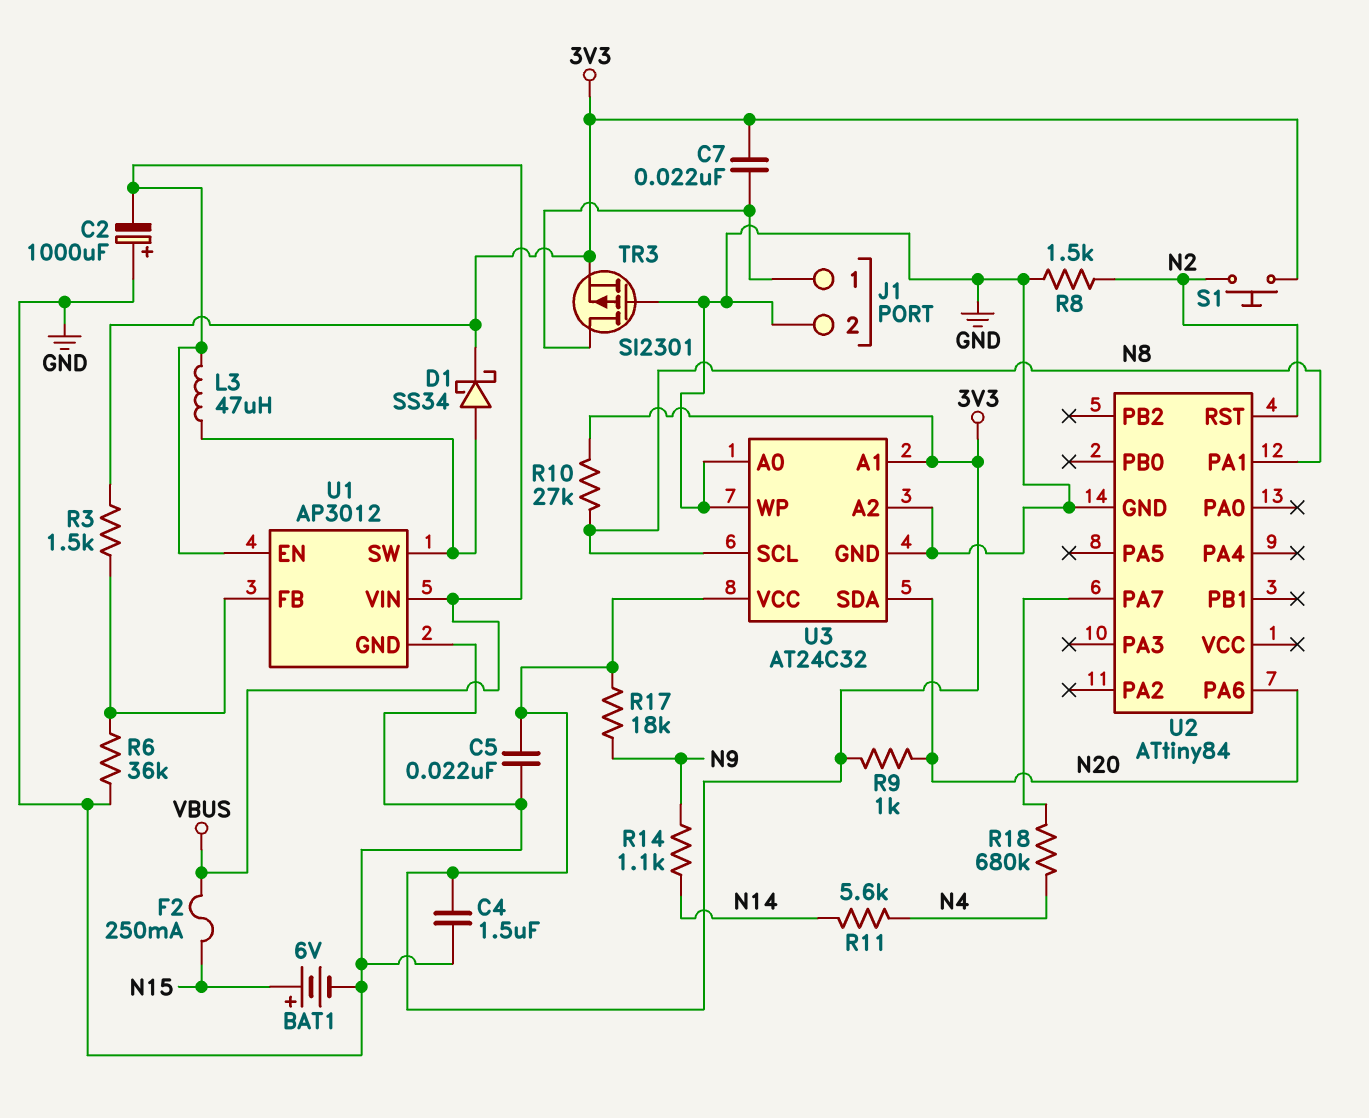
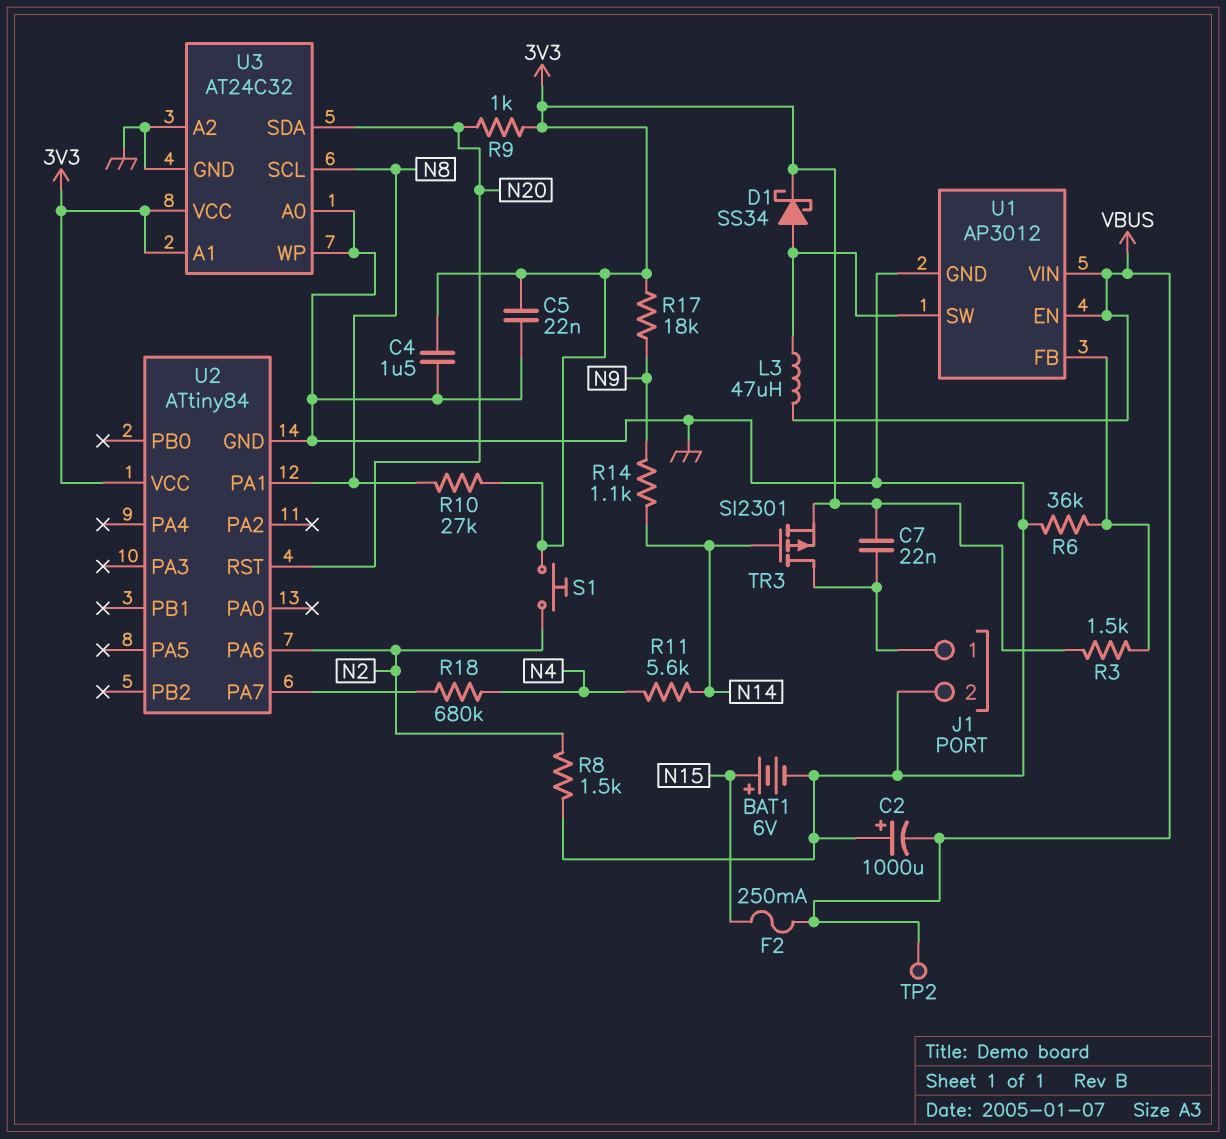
TP2: none -> test point (VBUS)
TR3: PMOS SI2301 (G GND, D J1/1, S 3V3) -> PMOS SI2301 (G N14, D J1/1, S 3V3)
U2 pin PA6: N20 -> N2
U2 pin RST: N2 -> N20
U2 pin VCC: none -> 3V3

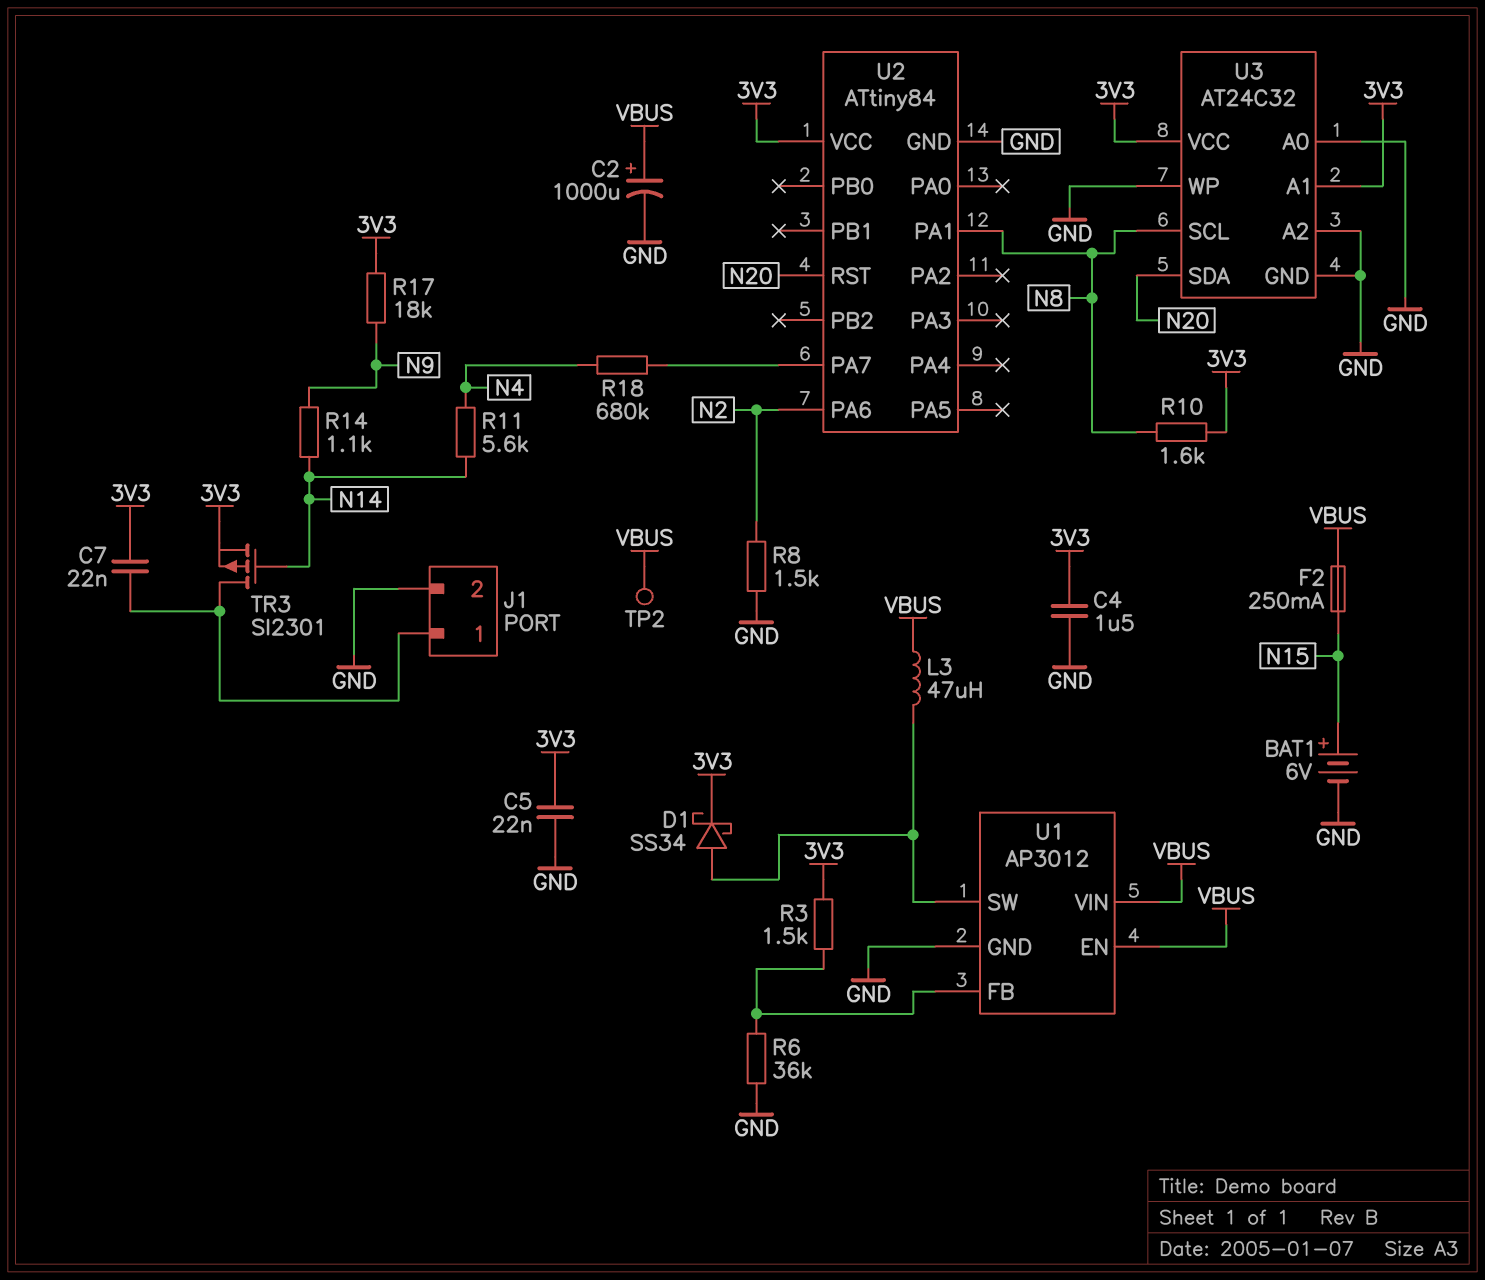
C2: 1000uF (plus GND, minus VBUS) -> 1000uF (plus VBUS, minus GND)
R9: 1k (3V3, N20) -> none
R10: 27k (3V3, N8) -> 1.6k (3V3, N8)
S1: button (3V3, N2) -> none

